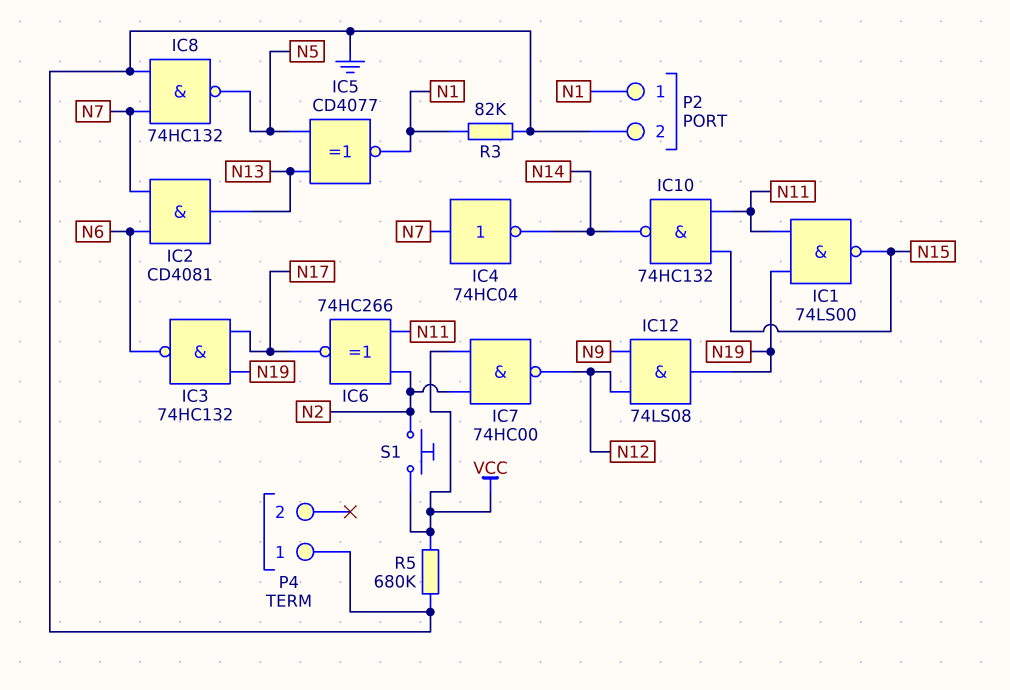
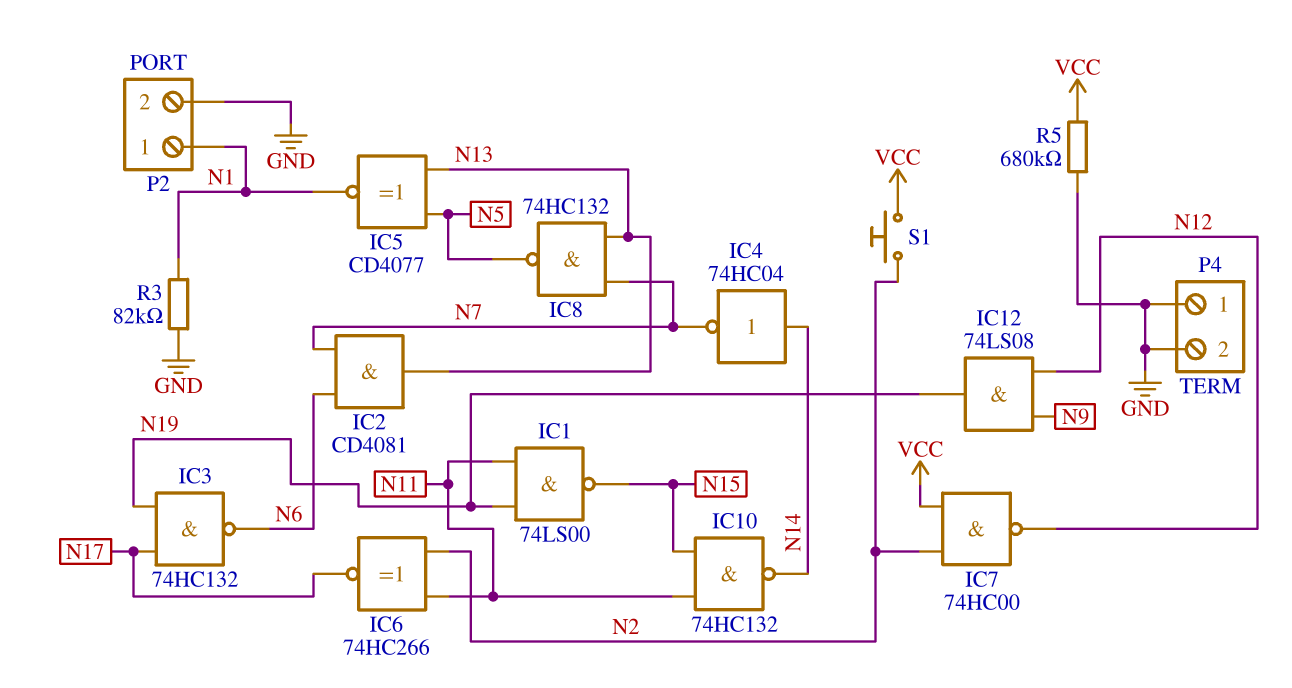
IC4: NOT 74HC04 (in N7, out N14) -> NOT 74HC04 (in N14, out N7)
IC8: NAND 74HC132 (in GND, in N7, out N5) -> NAND 74HC132 (in N7, in N13, out N5)
P4 pin 2: none -> GND

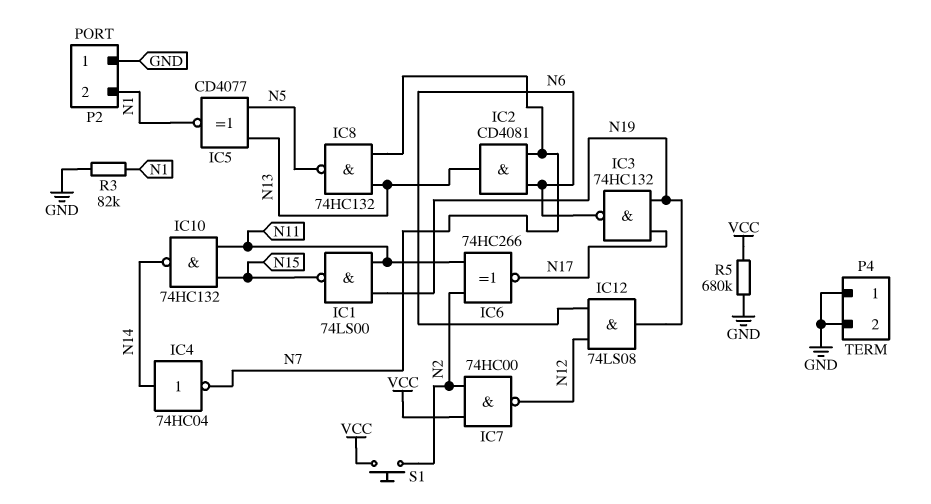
IC12: AND 74LS08 (in N9, in N12, out N19) -> AND 74LS08 (in N6, in N12, out N19)
P2 pin 1: N1 -> GND
P2 pin 2: GND -> N1

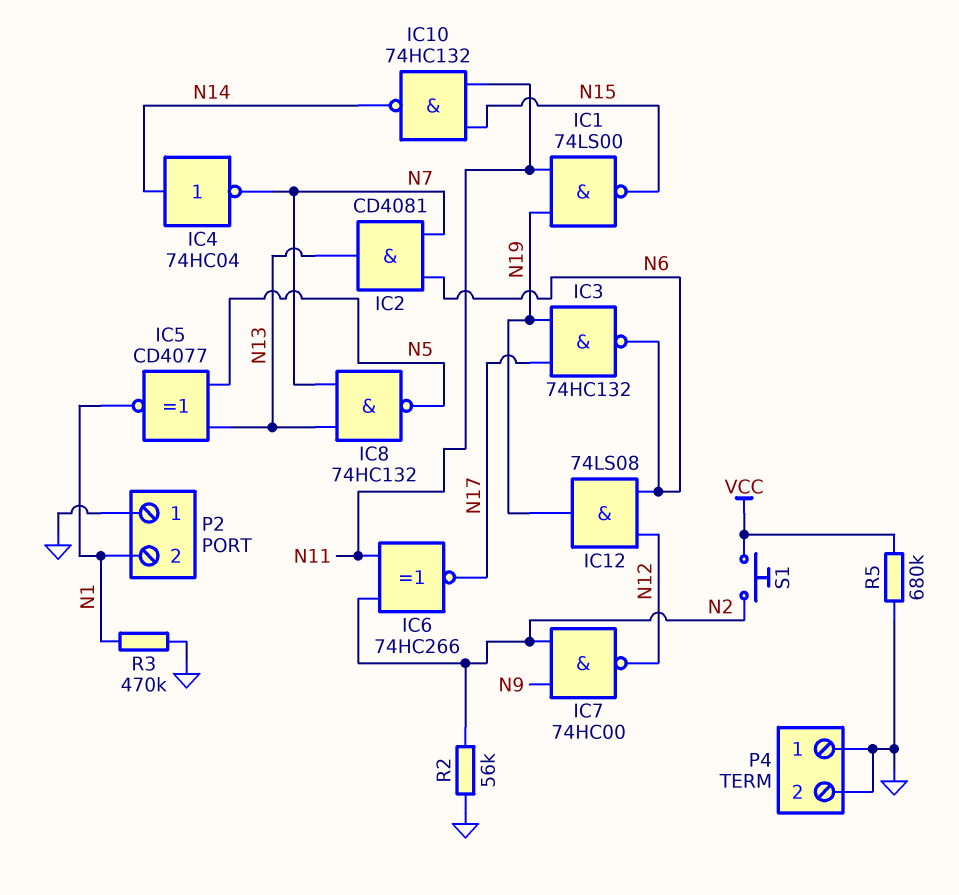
IC7: NAND 74HC00 (in N2, in VCC, out N12) -> NAND 74HC00 (in N2, in N9, out N12)
R2: none -> 56k (GND, N2)
R3: 82k (GND, N1) -> 470k (GND, N1)

